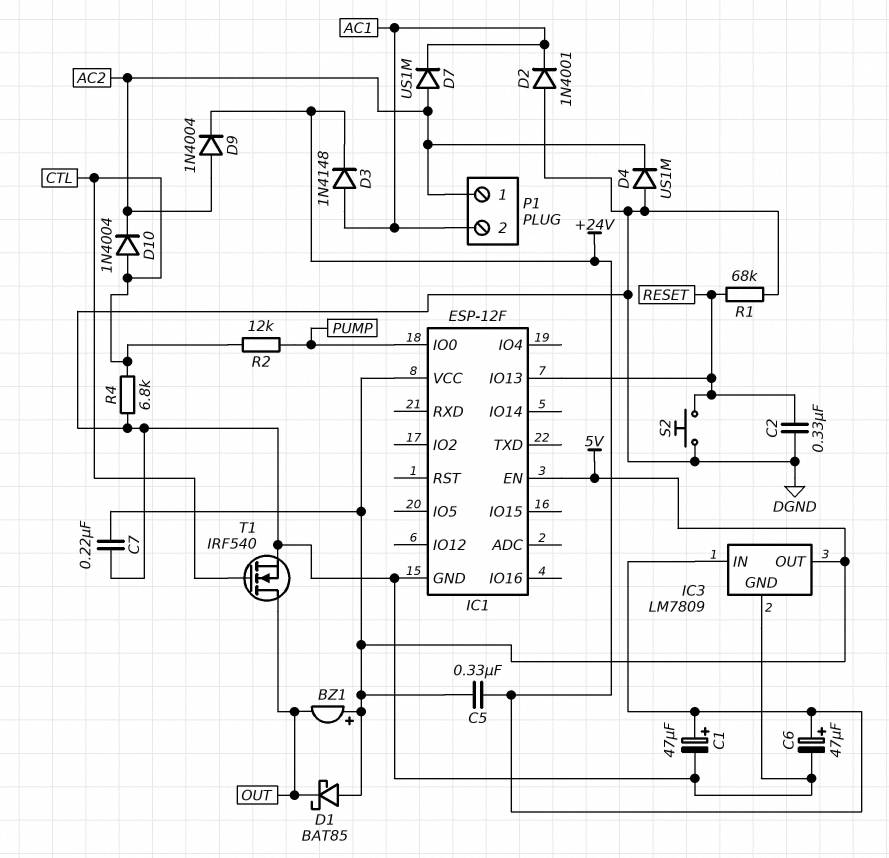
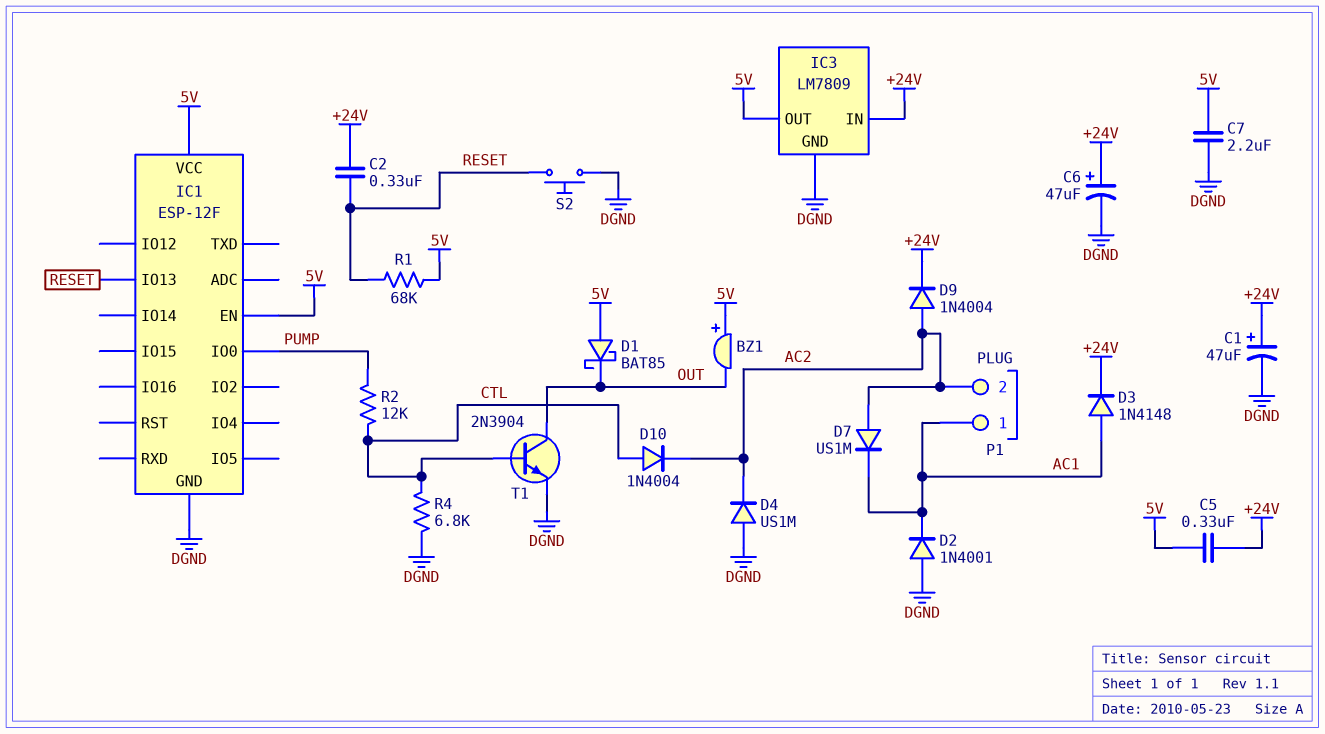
C2: 330nF (DGND, RESET) -> 330nF (+24V, RESET)
C7: 220nF (5V, DGND) -> 2.2uF (5V, DGND)
P1 pin 1: AC2 -> AC1
P1 pin 2: AC1 -> AC2
R1: 68k (DGND, RESET) -> 68k (5V, RESET)
T1: NMOS IRF540 (G CTL, D OUT, S DGND) -> NPN 2N3904 (B CTL, C OUT, E DGND)

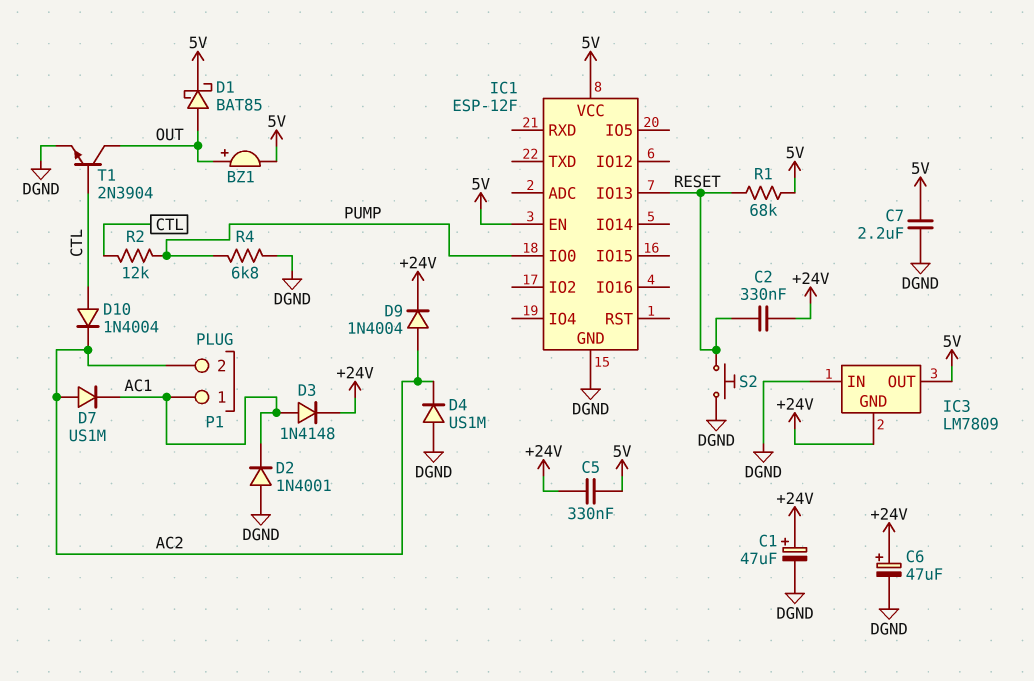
BZ1: buzzer (plus 5V, minus OUT) -> buzzer (plus OUT, minus 5V)
D1: schottky BAT85 (A 5V, K OUT) -> schottky BAT85 (A OUT, K 5V)
IC3 pin GND: DGND -> +24V
IC3 pin IN: +24V -> DGND
R4: 6.8k (CTL, DGND) -> 6.8k (DGND, PUMP)

